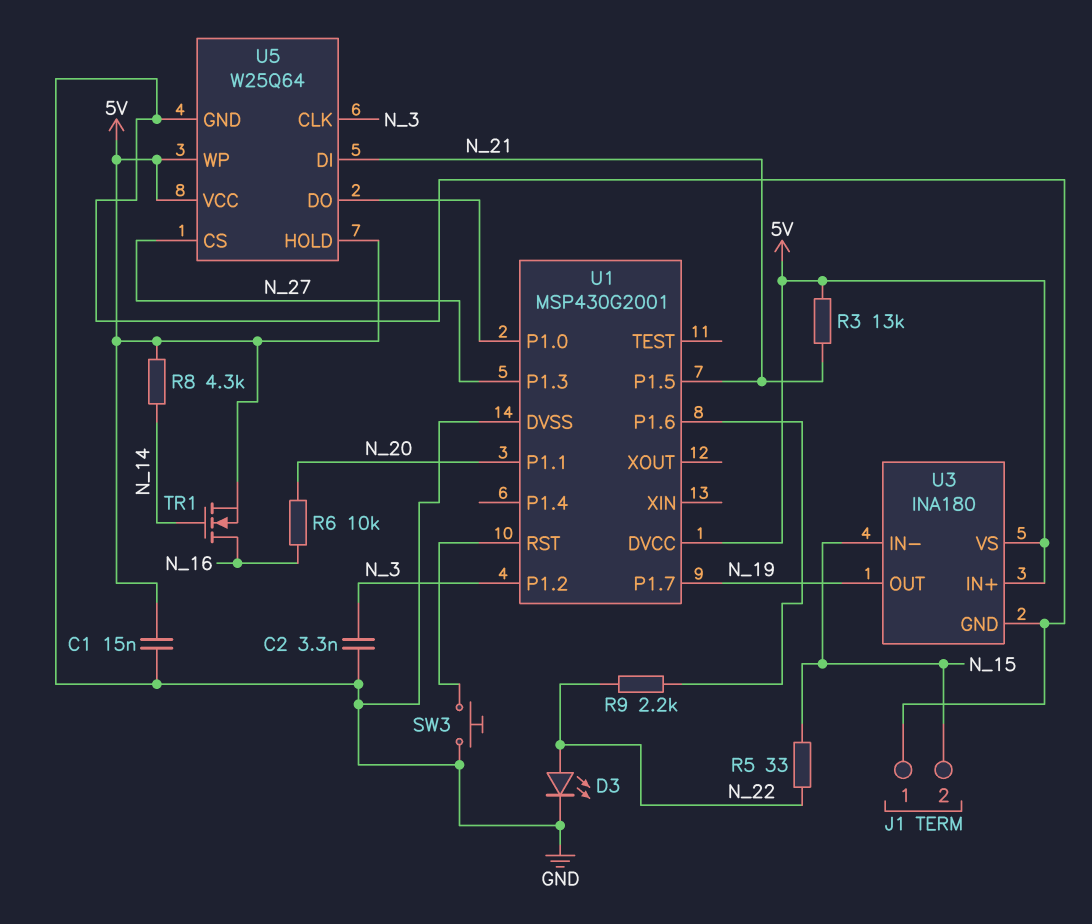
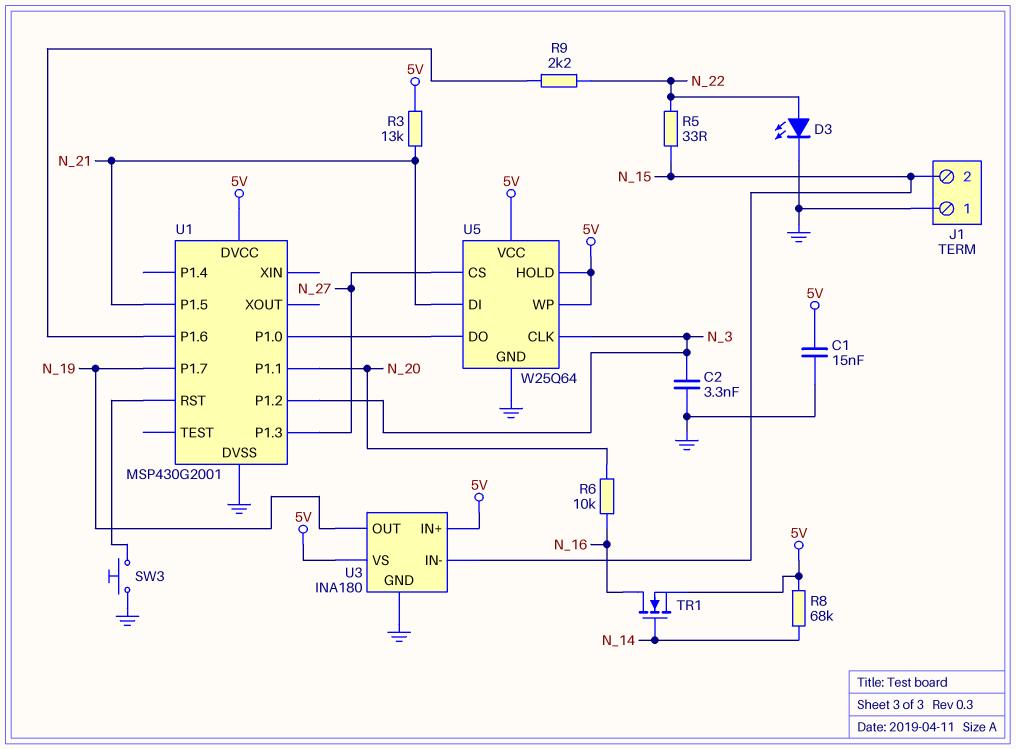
R8: 4.3k (5V, N_14) -> 68k (5V, N_14)

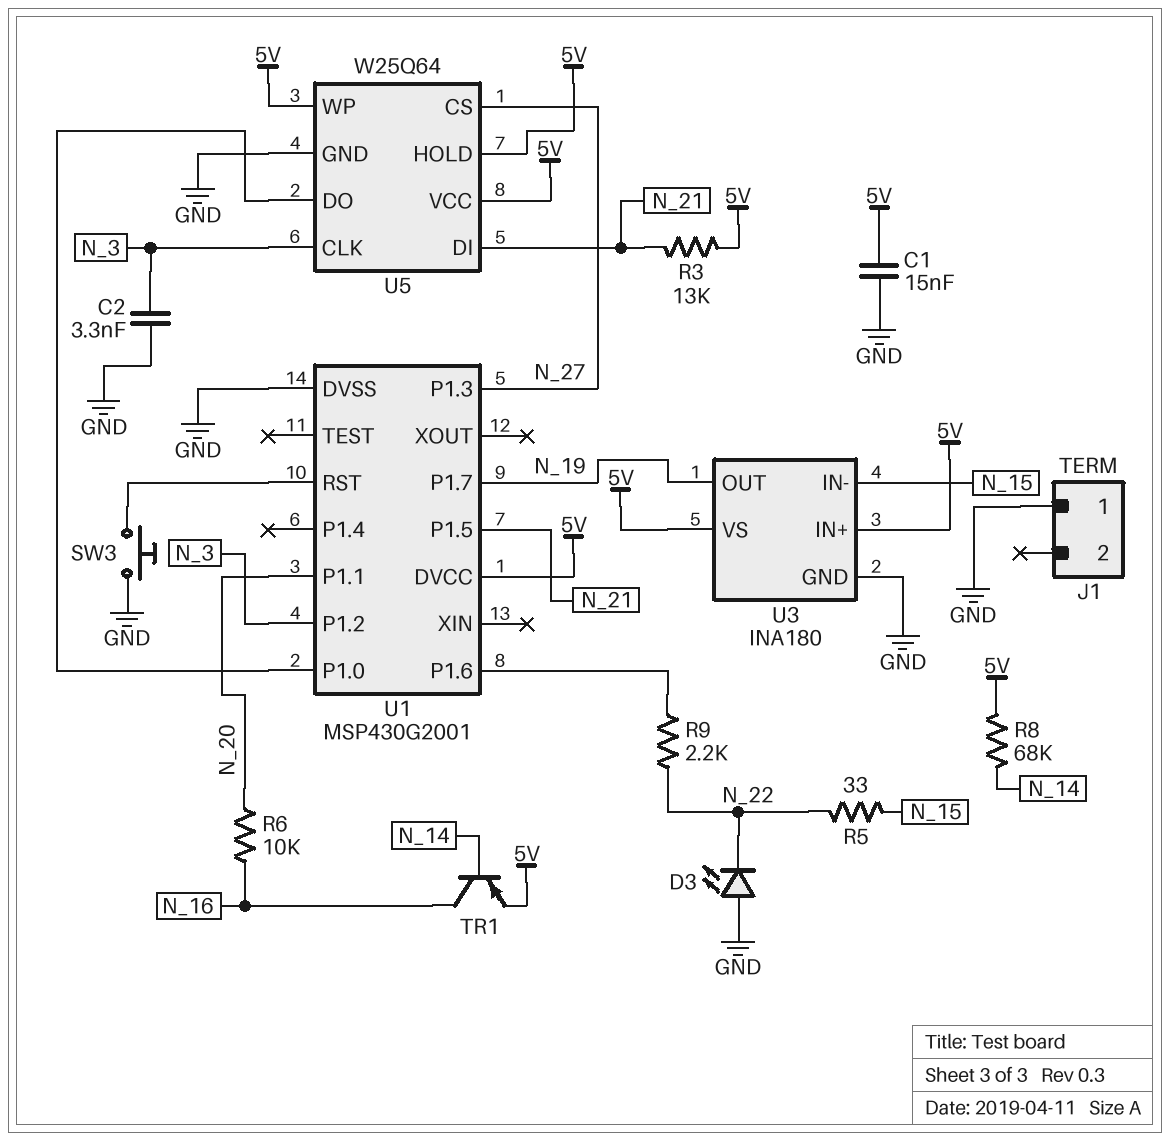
D3: LED (A N_22, K GND) -> LED (A GND, K N_22)
J1 pin 2: N_15 -> none
TR1: NMOS (G N_14, D N_16, S 5V) -> PNP (B N_14, C N_16, E 5V)

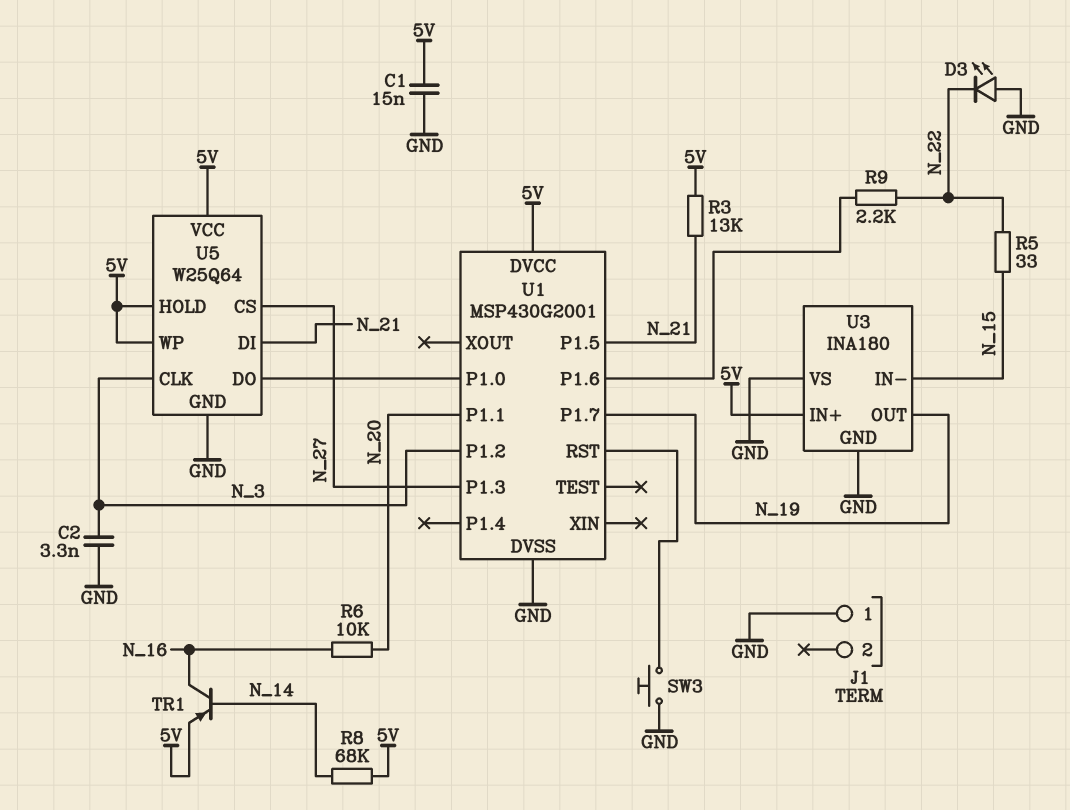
U3 pin VS: 5V -> GND

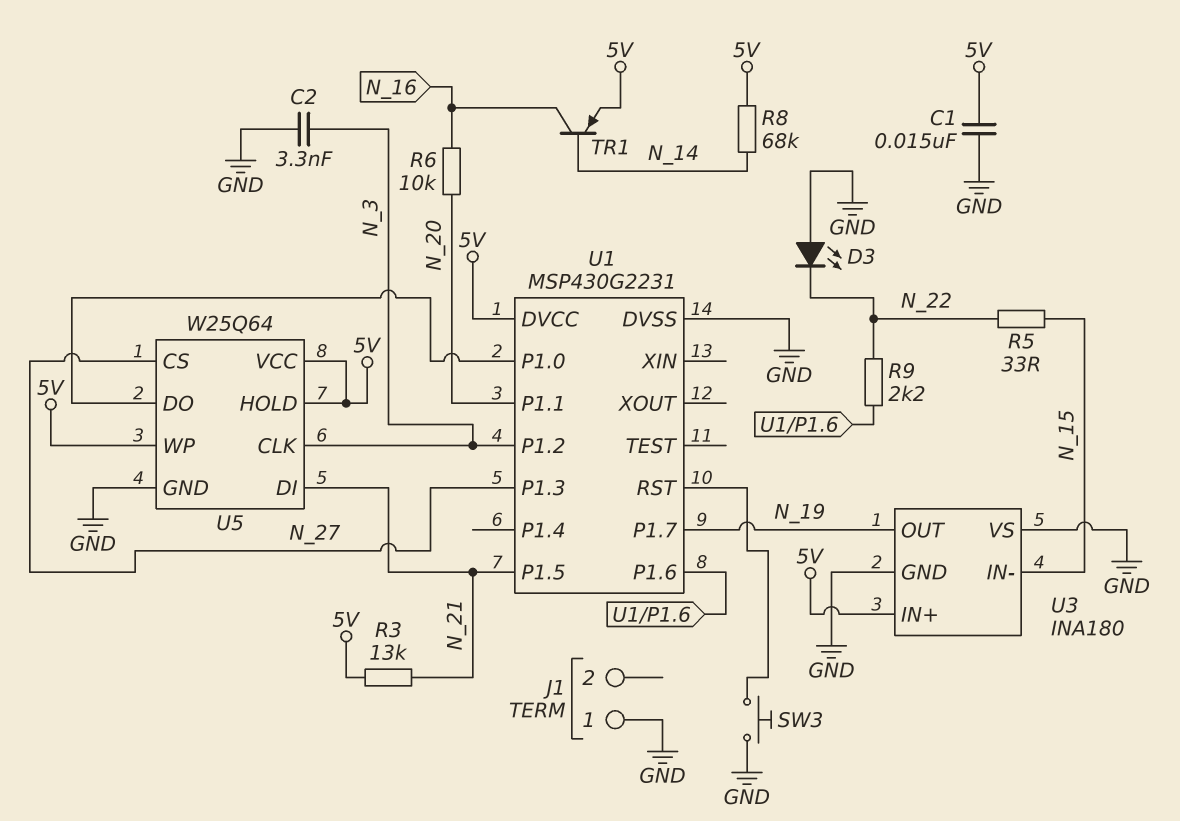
U1: MSP430G2001 -> MSP430G2231

